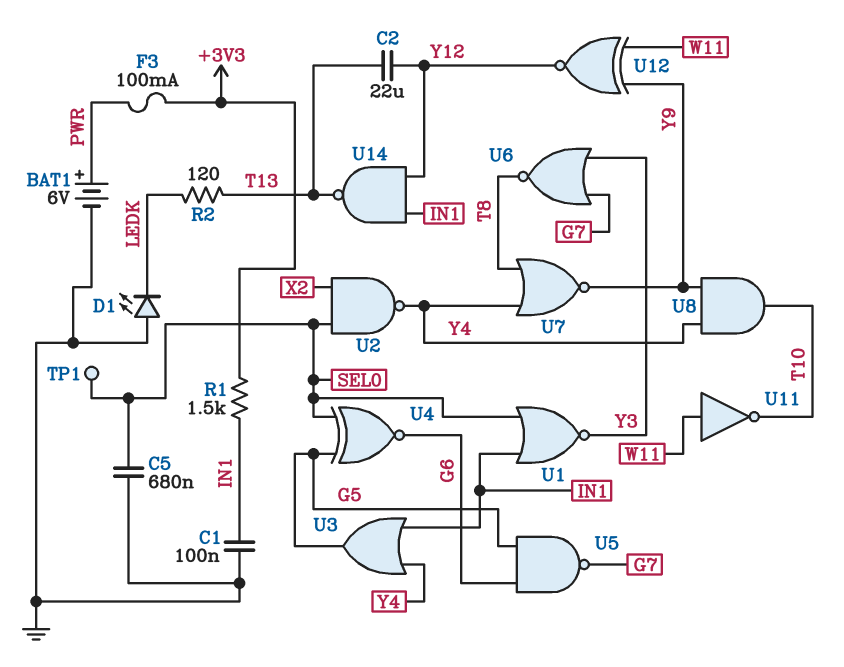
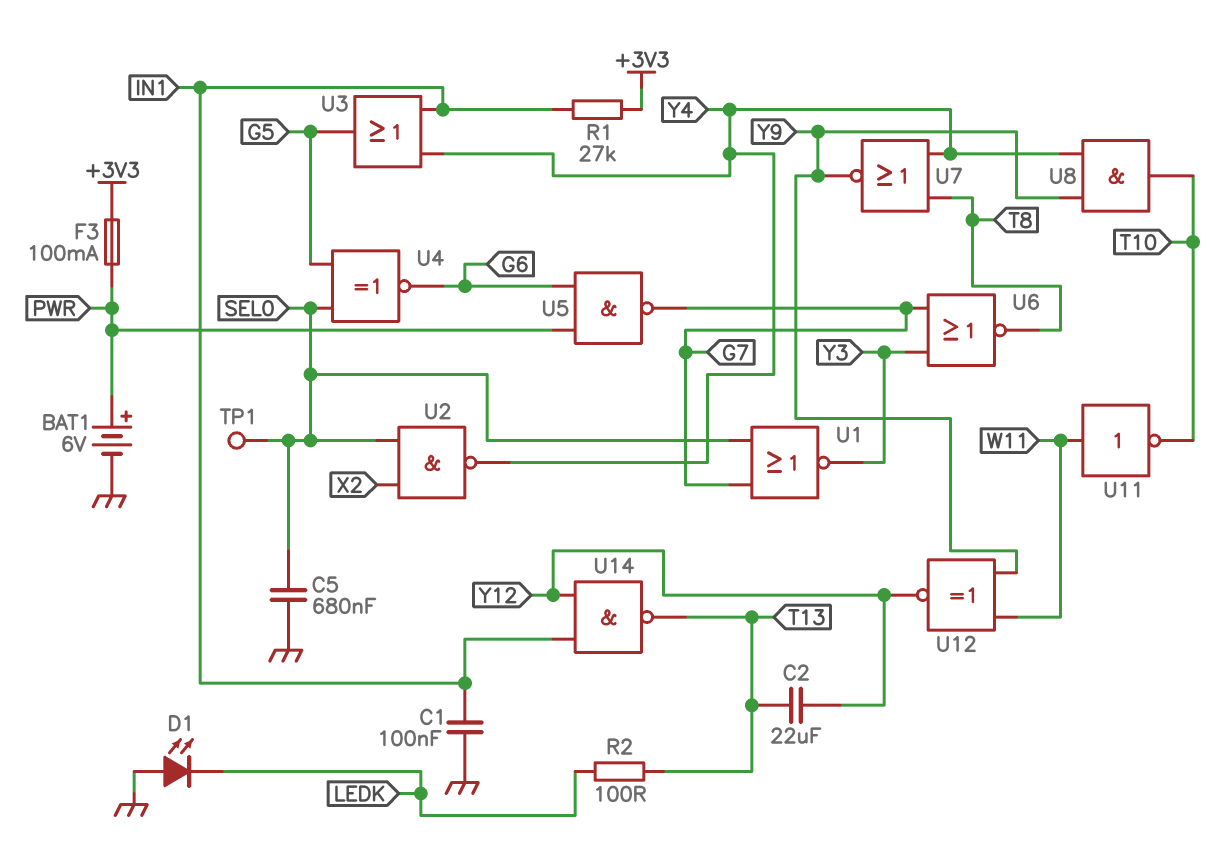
R1: 1.5k (+3V3, IN1) -> 27k (+3V3, IN1)
R2: 120 (LEDK, T13) -> 100 (LEDK, T13)
U1: NOR (in IN1, in SEL0, out Y3) -> NOR (in G7, in SEL0, out Y3)
U5: NAND (in G5, in G6, out G7) -> NAND (in G6, in PWR, out G7)

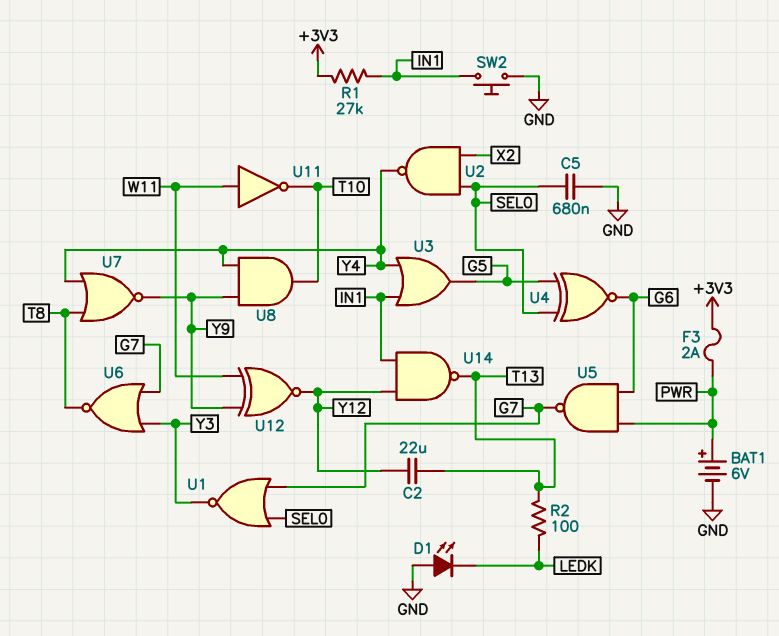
C1: 100nF (GND, IN1) -> none
F3: 100mA (+3V3, PWR) -> 2A (+3V3, PWR)
SW2: none -> button (GND, IN1)
TP1: test point (SEL0) -> none

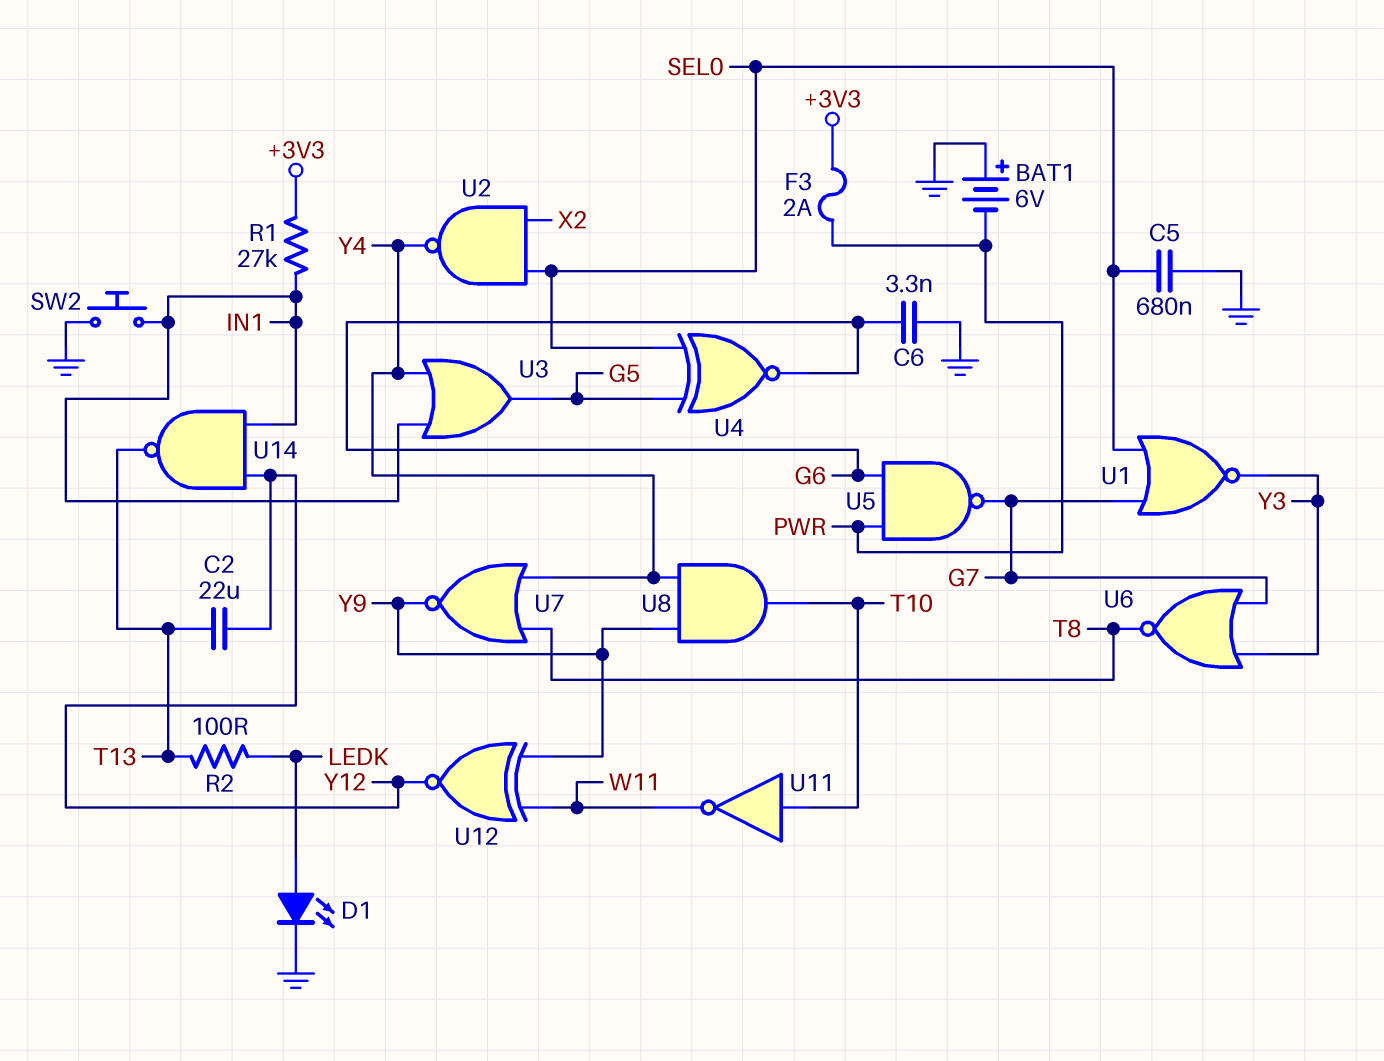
BAT1: 6V (plus PWR, minus GND) -> 6V (plus GND, minus PWR)
C6: none -> 3.3nF (G6, GND)
D1: LED (A GND, K LEDK) -> LED (A LEDK, K GND)
U11: NOT (in W11, out T10) -> NOT (in T10, out W11)

